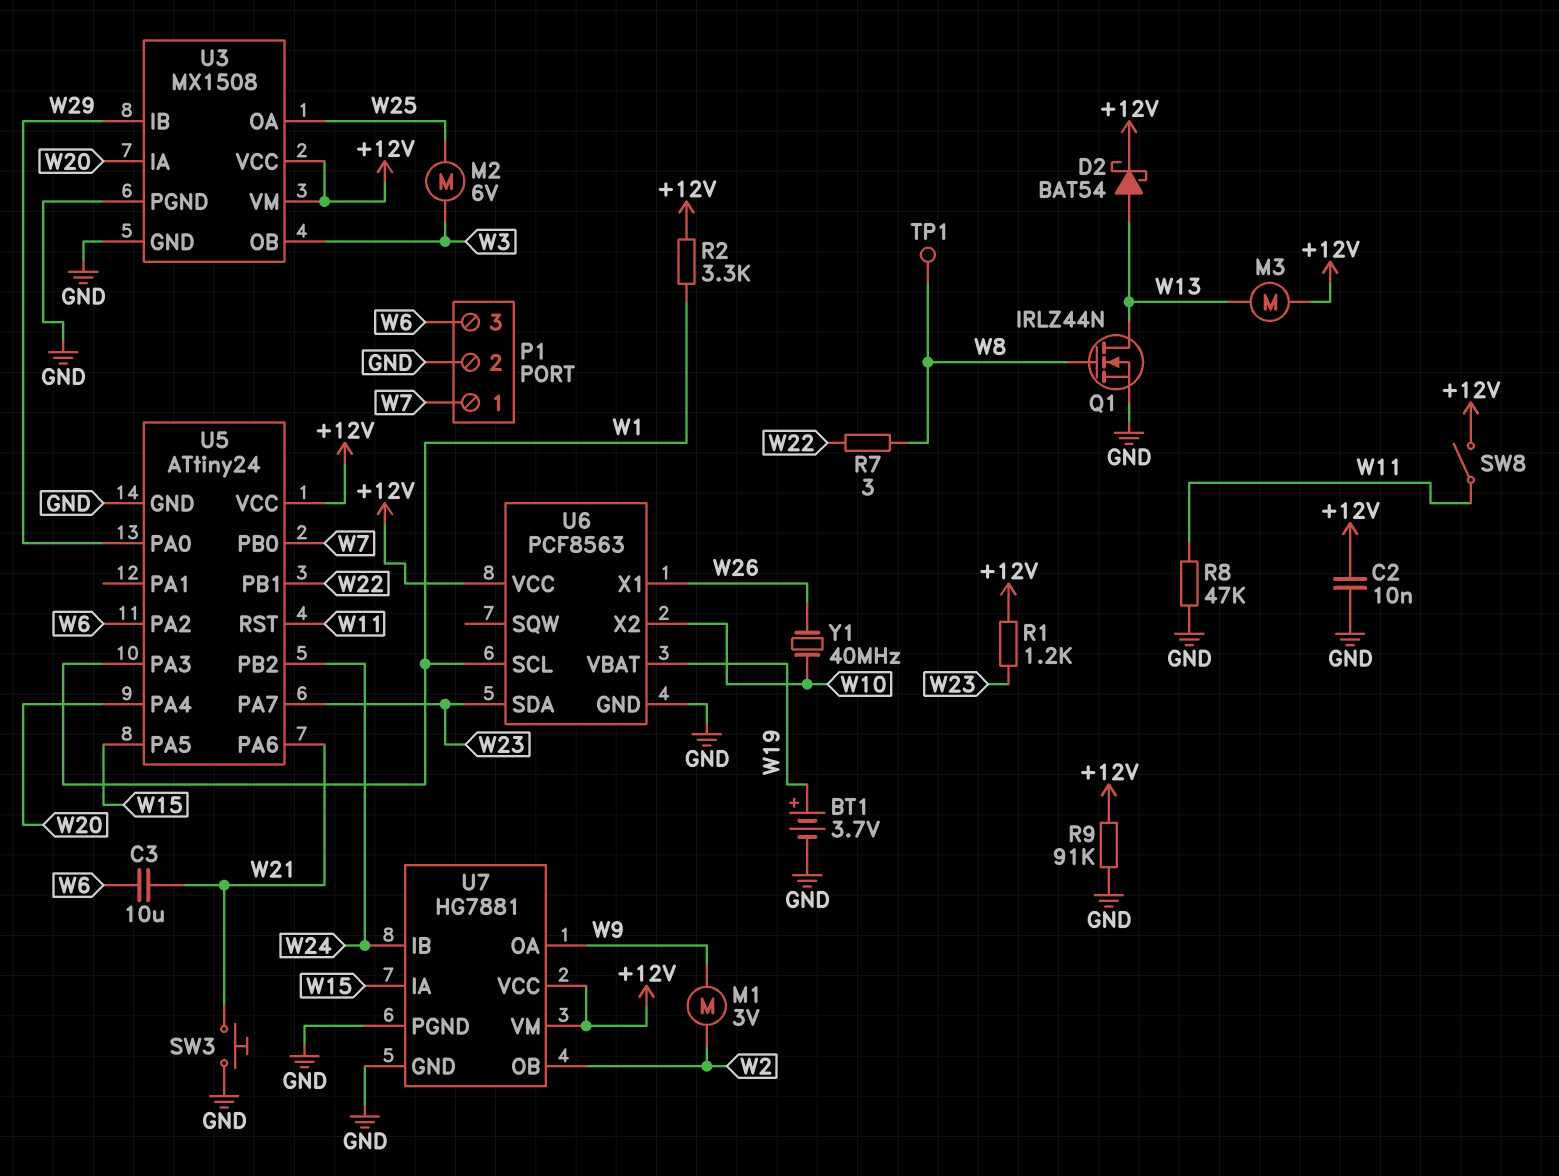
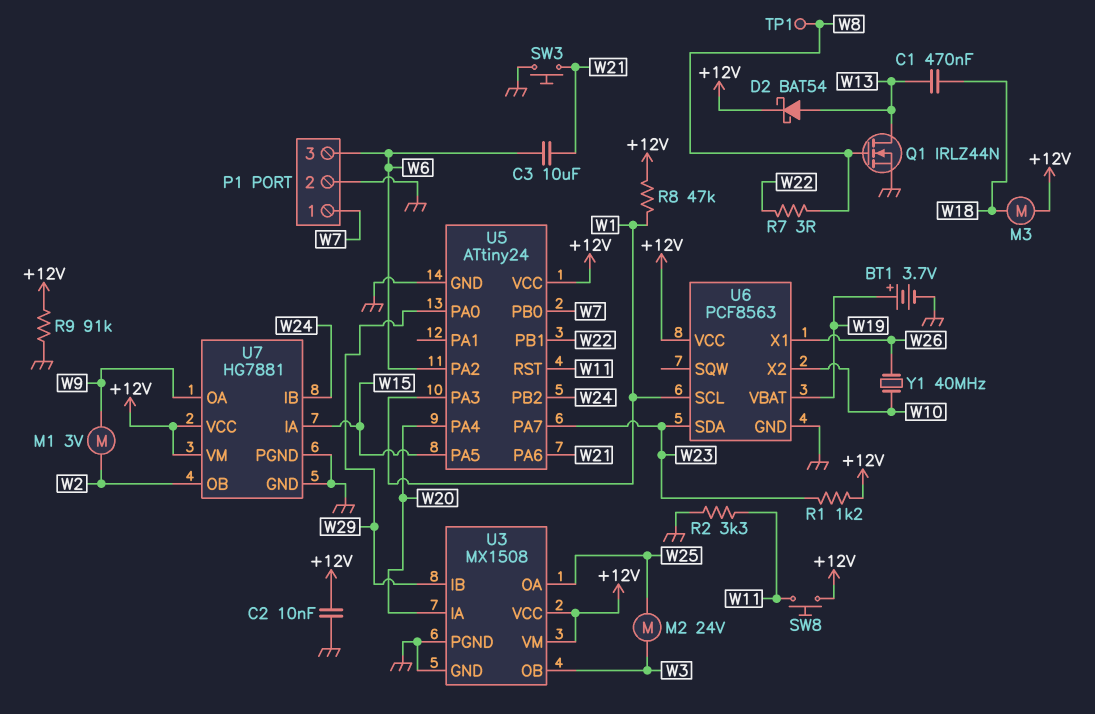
C1: none -> 470nF (W13, W18)
M2: motor 6V (W3, W25) -> motor 24V (W3, W25)
M3: motor (+12V, W13) -> motor (+12V, W18)
R2: 3.3k (+12V, W1) -> 3.3k (GND, W11)
R8: 47k (GND, W11) -> 47k (+12V, W1)
SW8: switch (+12V, W11) -> button (+12V, W11)

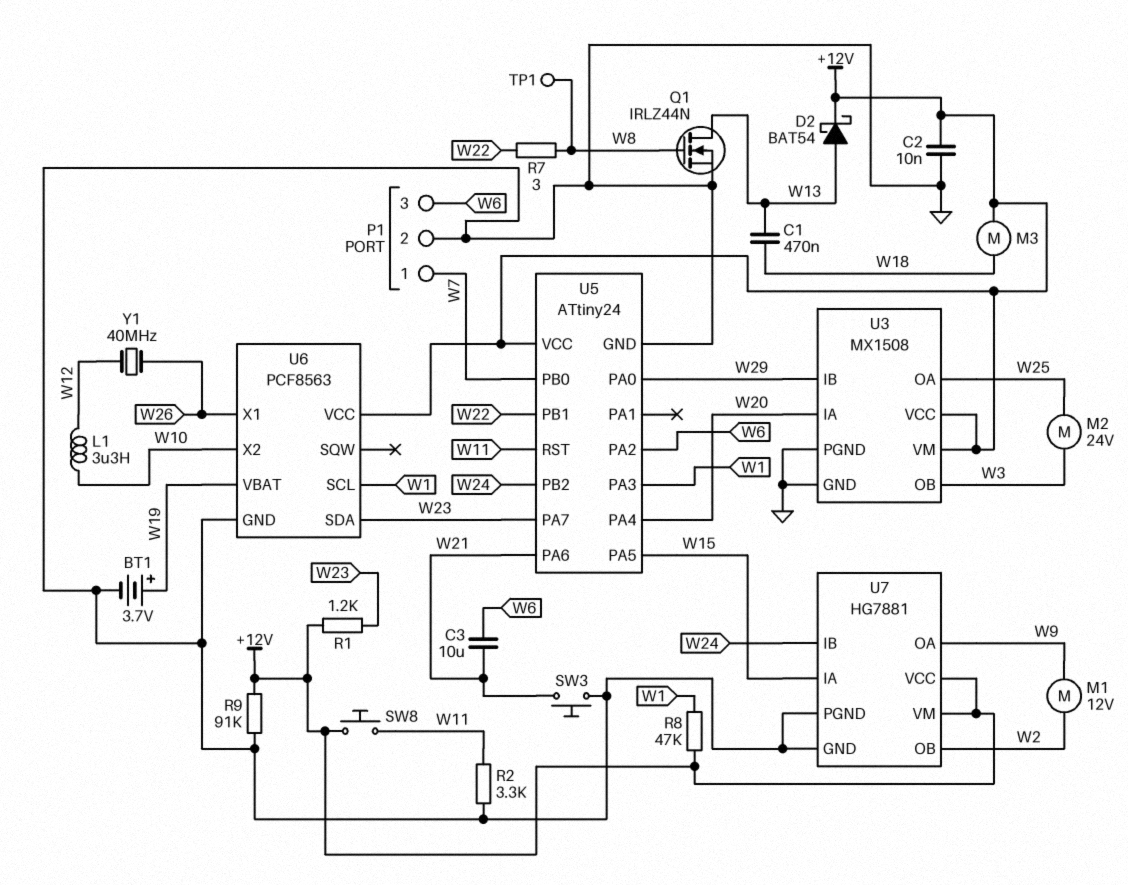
L1: none -> 3.3uH (W10, W12)
M1: motor 3V (W2, W9) -> motor 12V (W2, W9)
Y1: 40MHz (W10, W26) -> 40MHz (W12, W26)

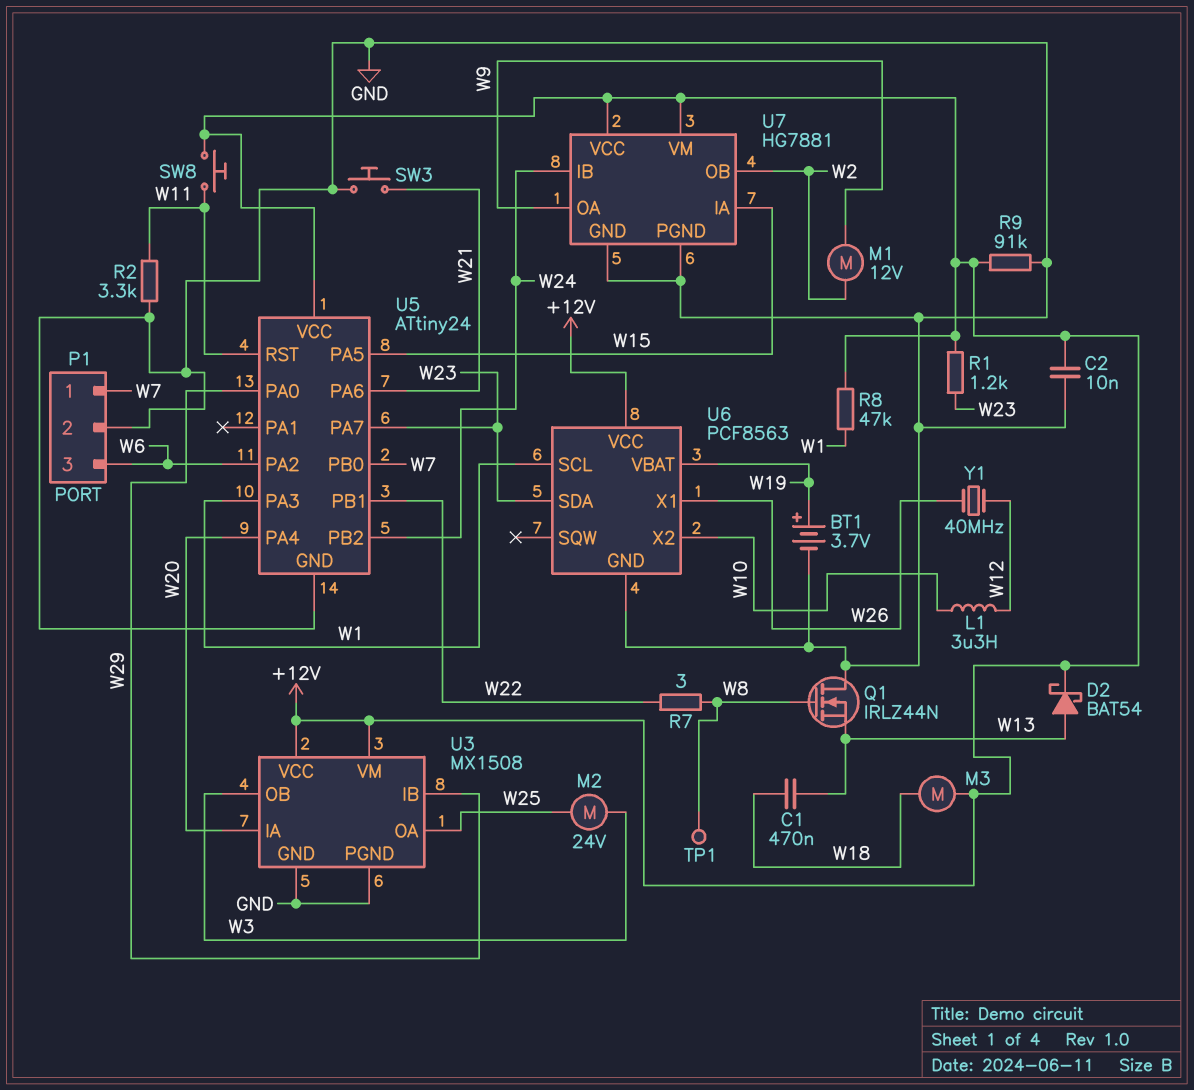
C3: 10uF (W6, W21) -> none
Q1: NMOS IRLZ44N (G W8, D W13, S GND) -> NMOS IRLZ44N (G W8, D GND, S W13)

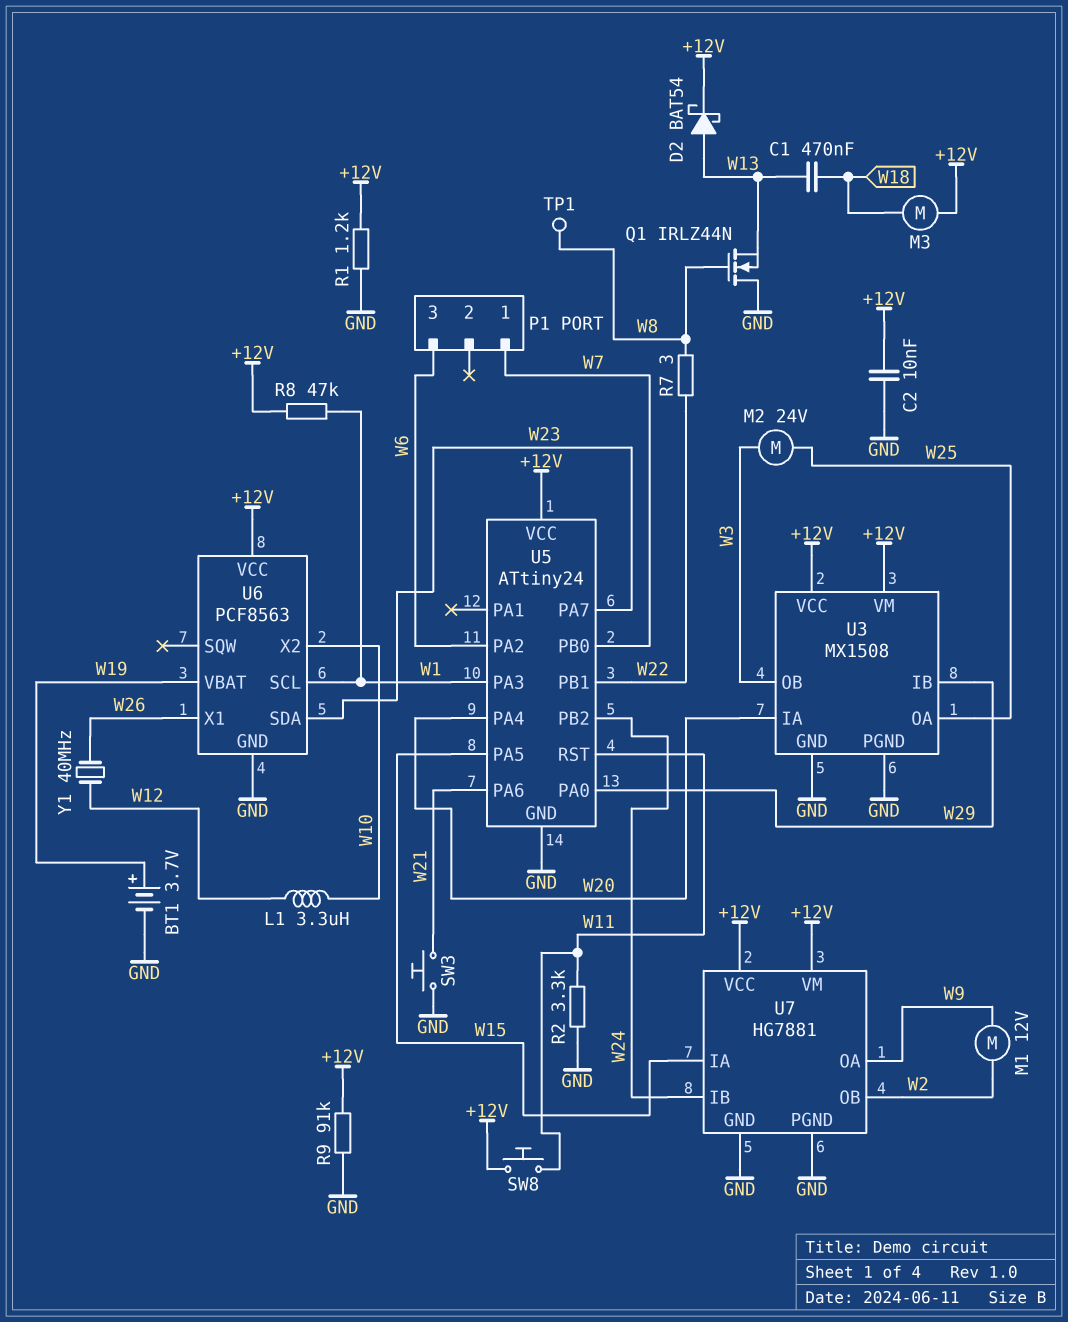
P1 pin 2: GND -> none
R1: 1.2k (+12V, W23) -> 1.2k (+12V, GND)

